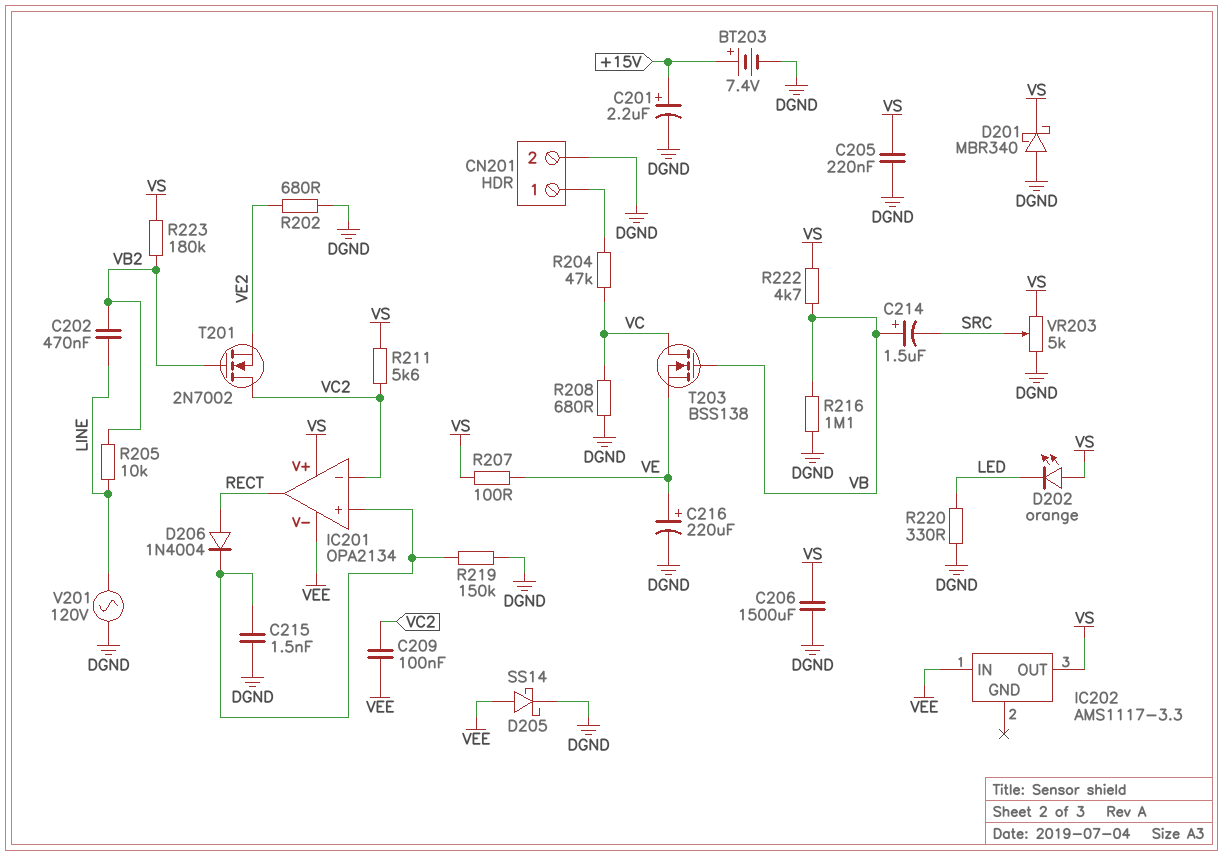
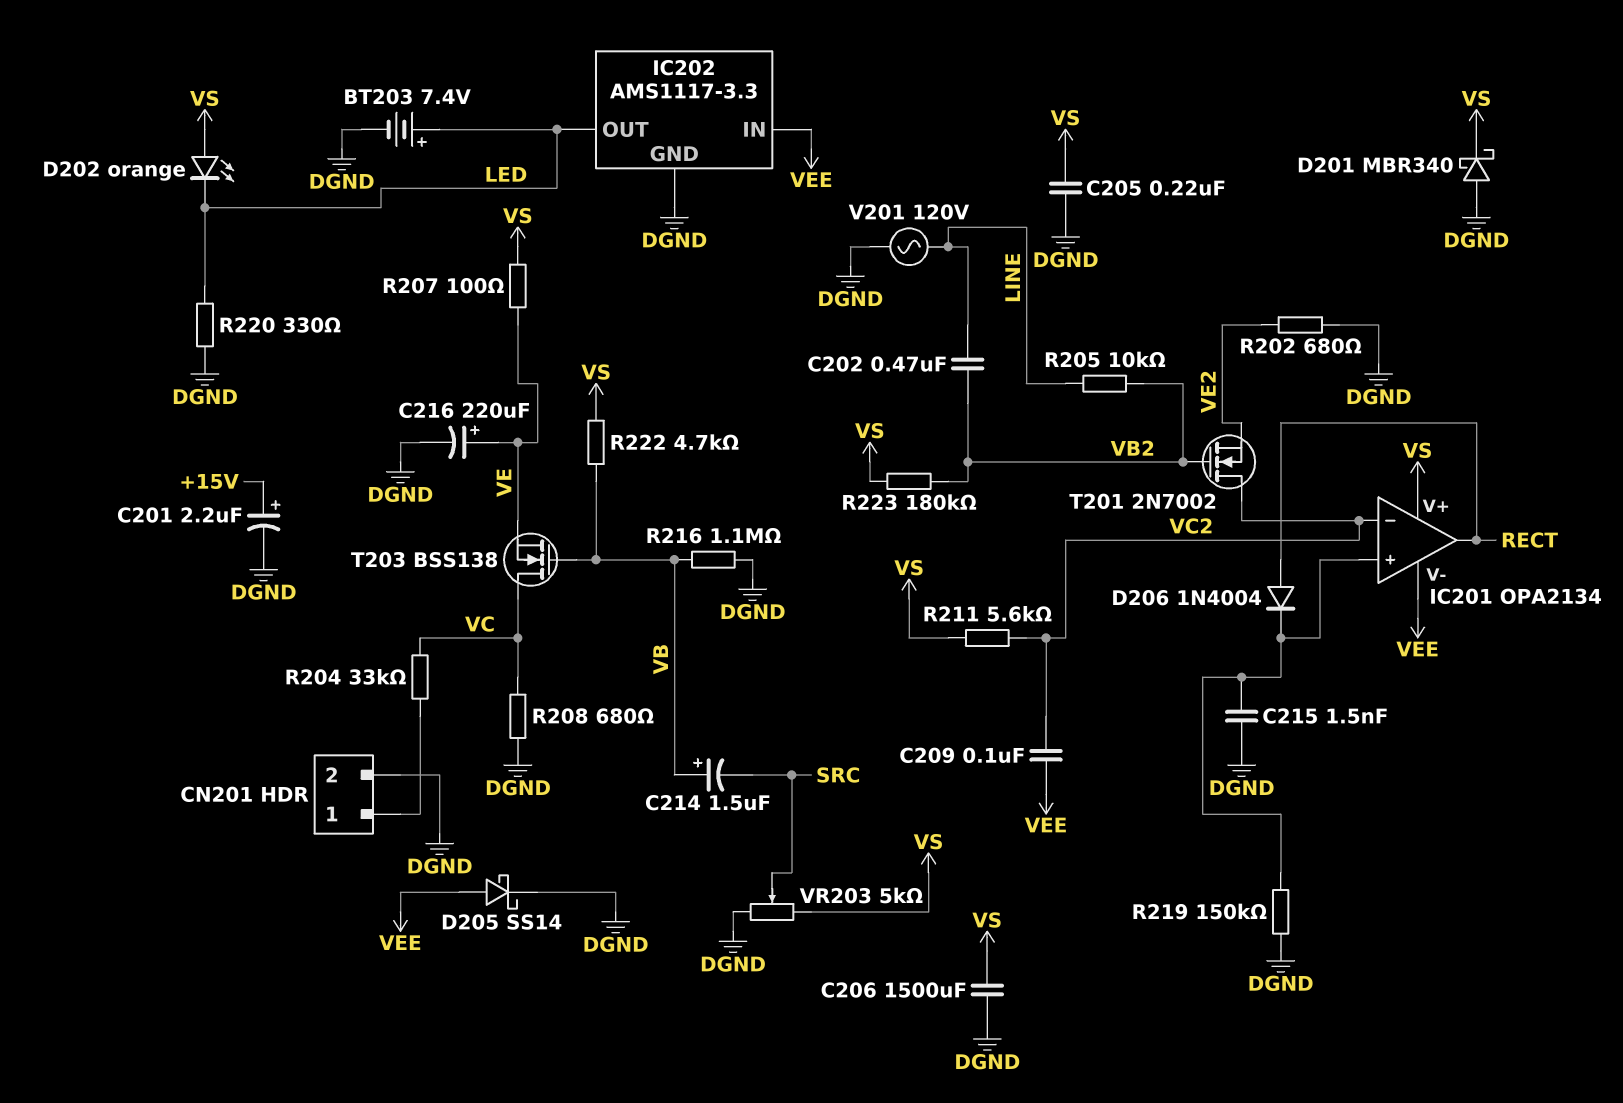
BT203: 7.4V (plus +15V, minus DGND) -> 7.4V (plus LED, minus DGND)
IC202 pin GND: none -> DGND
IC202 pin OUT: VS -> LED
R204: 47k (CN201/1, VC) -> 33k (CN201/1, VC)

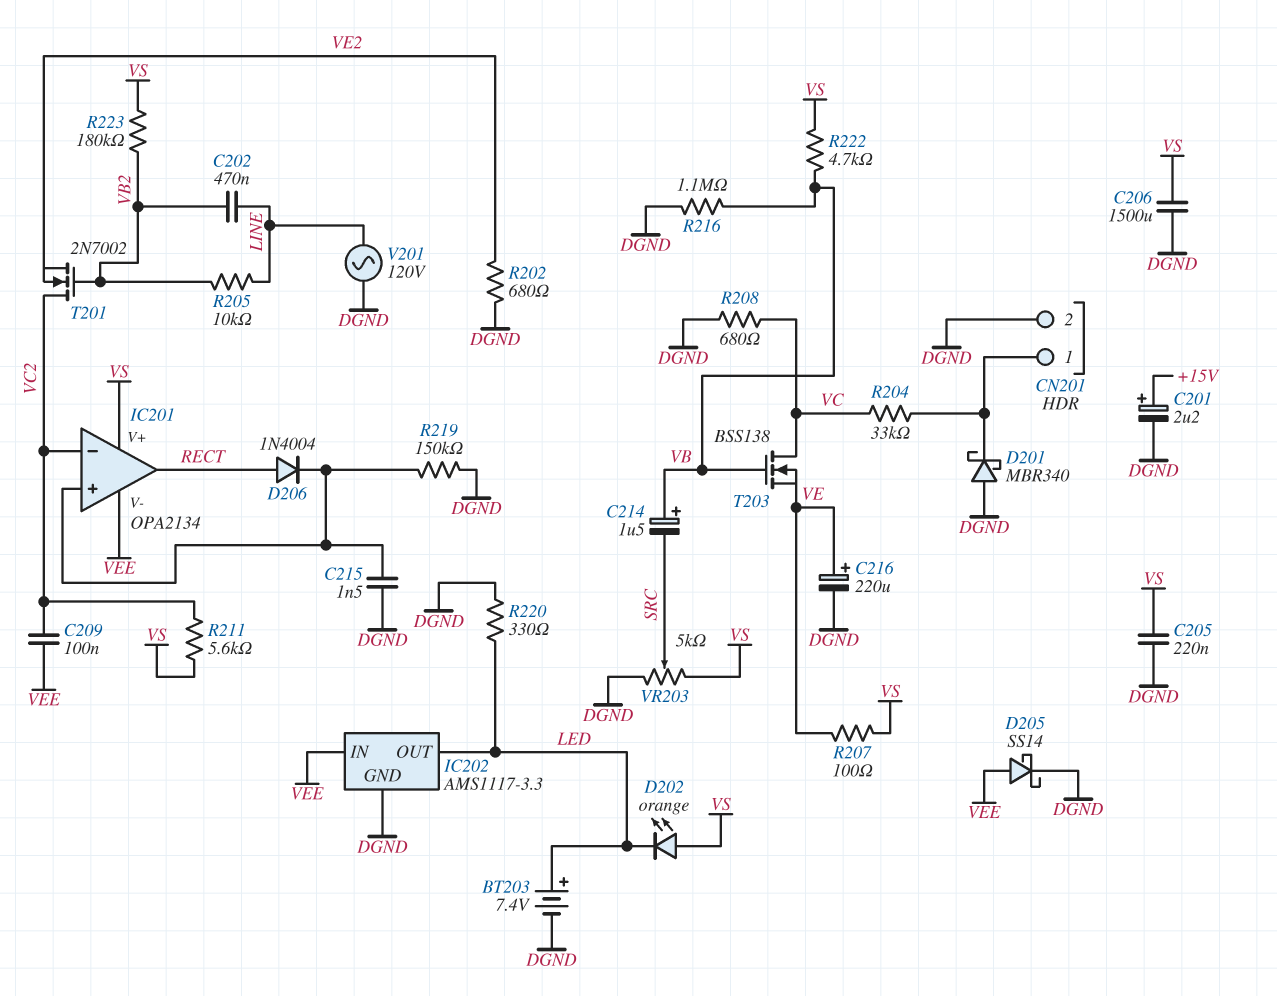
D201: schottky MBR340 (A DGND, K VS) -> schottky MBR340 (A DGND, K CN201/1)

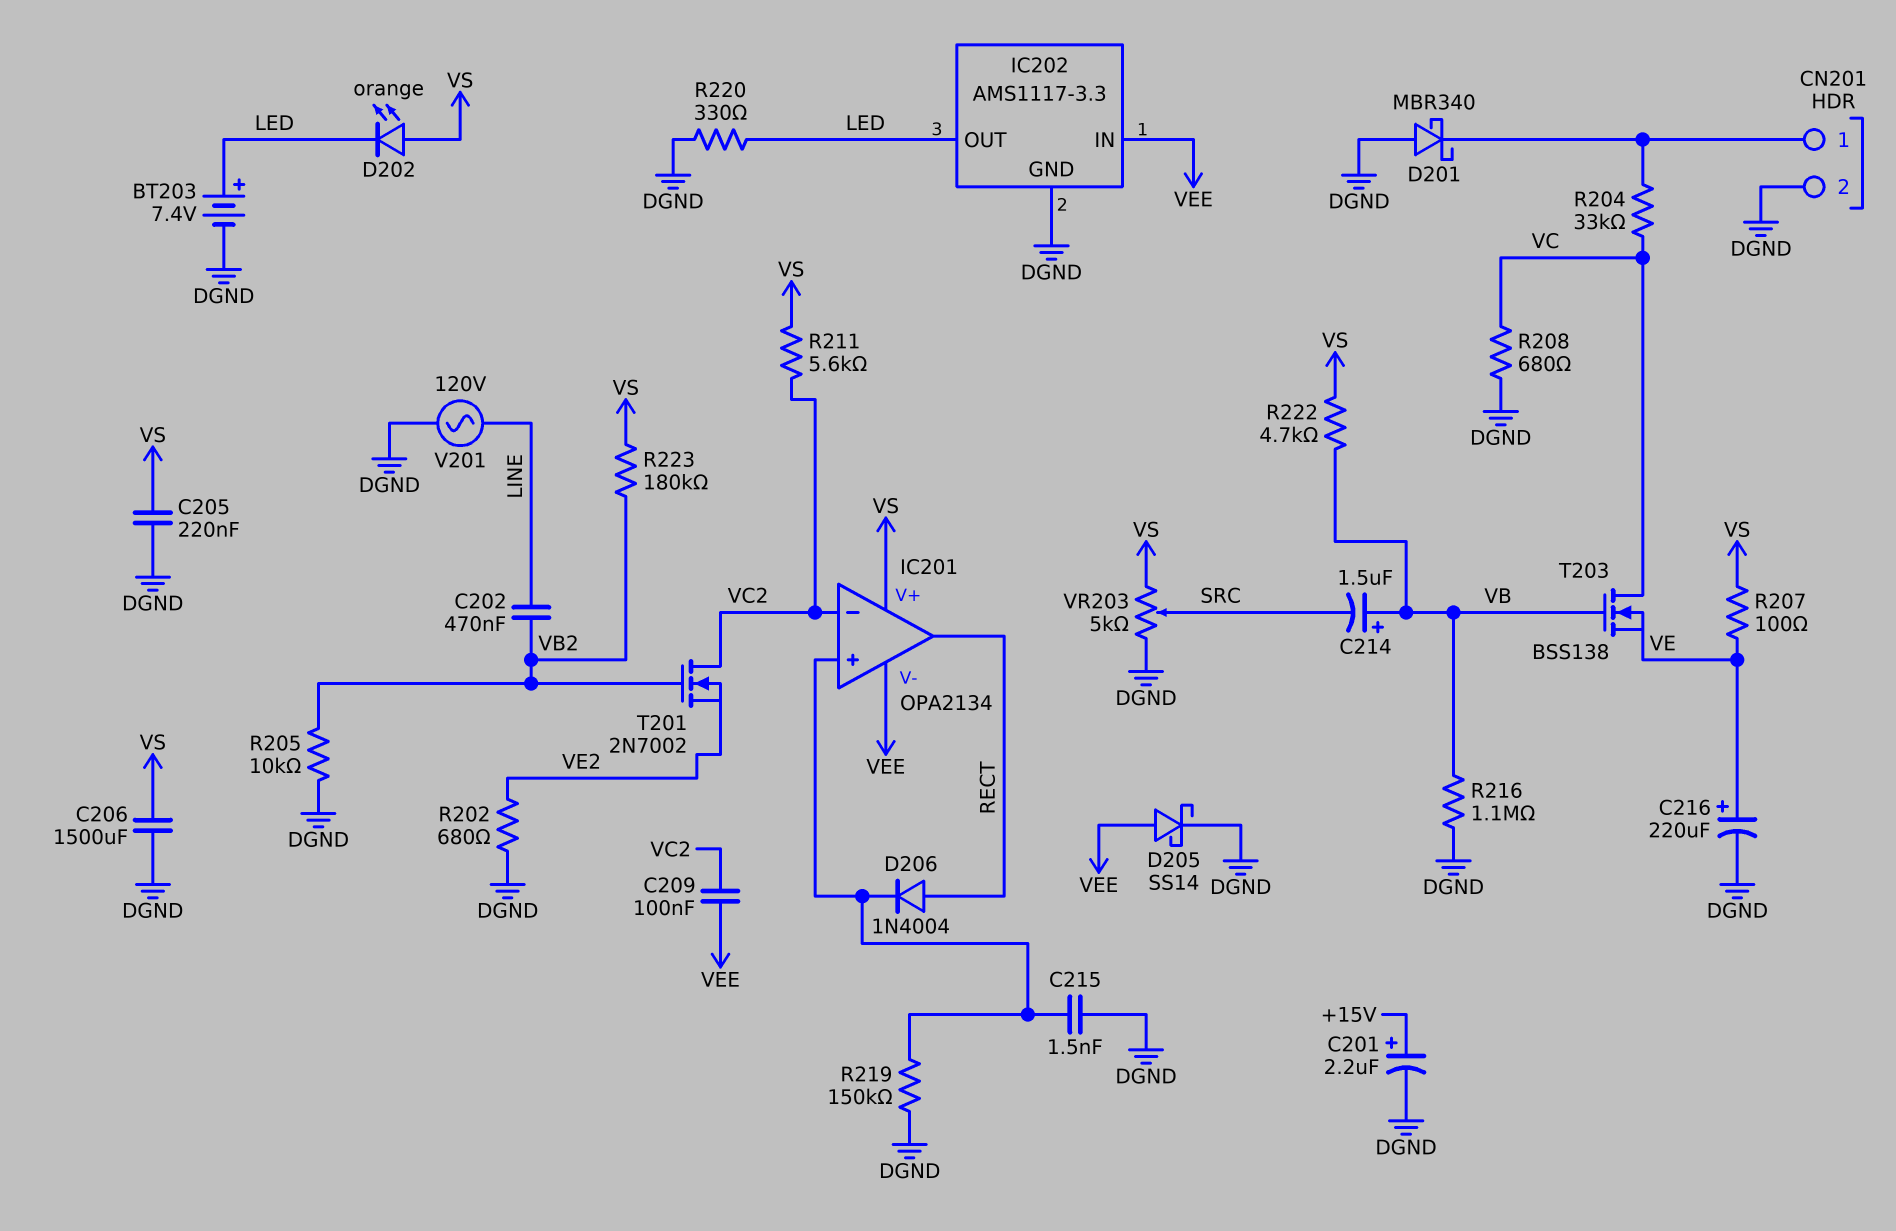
R205: 10k (LINE, VB2) -> 10k (DGND, VB2)

